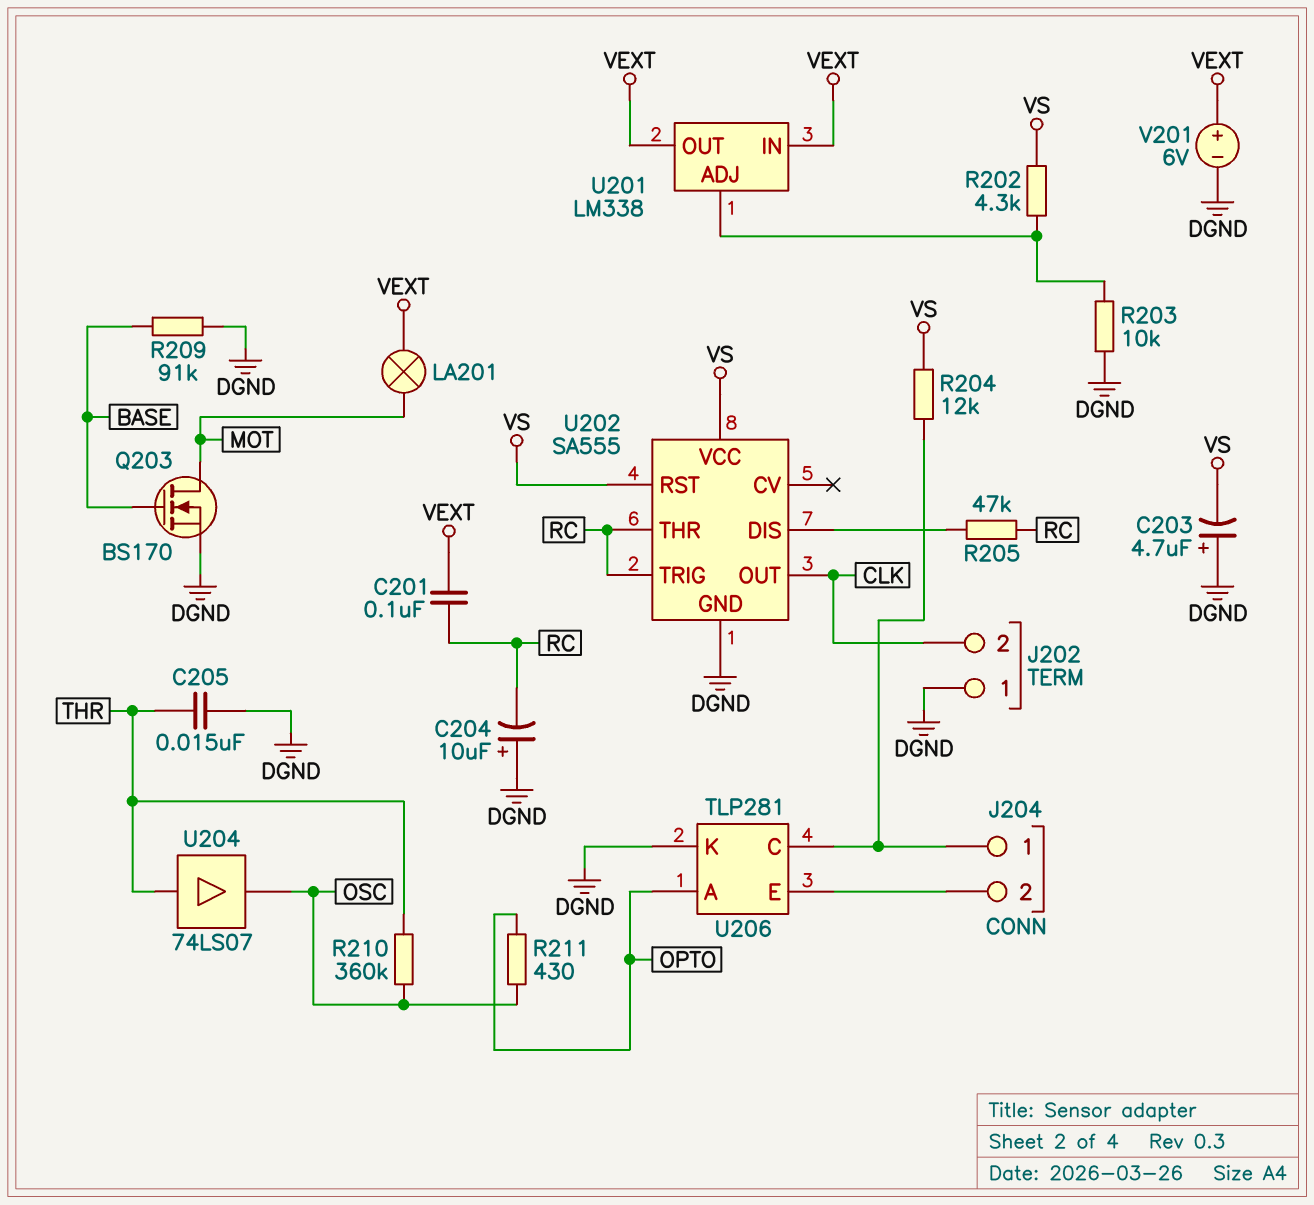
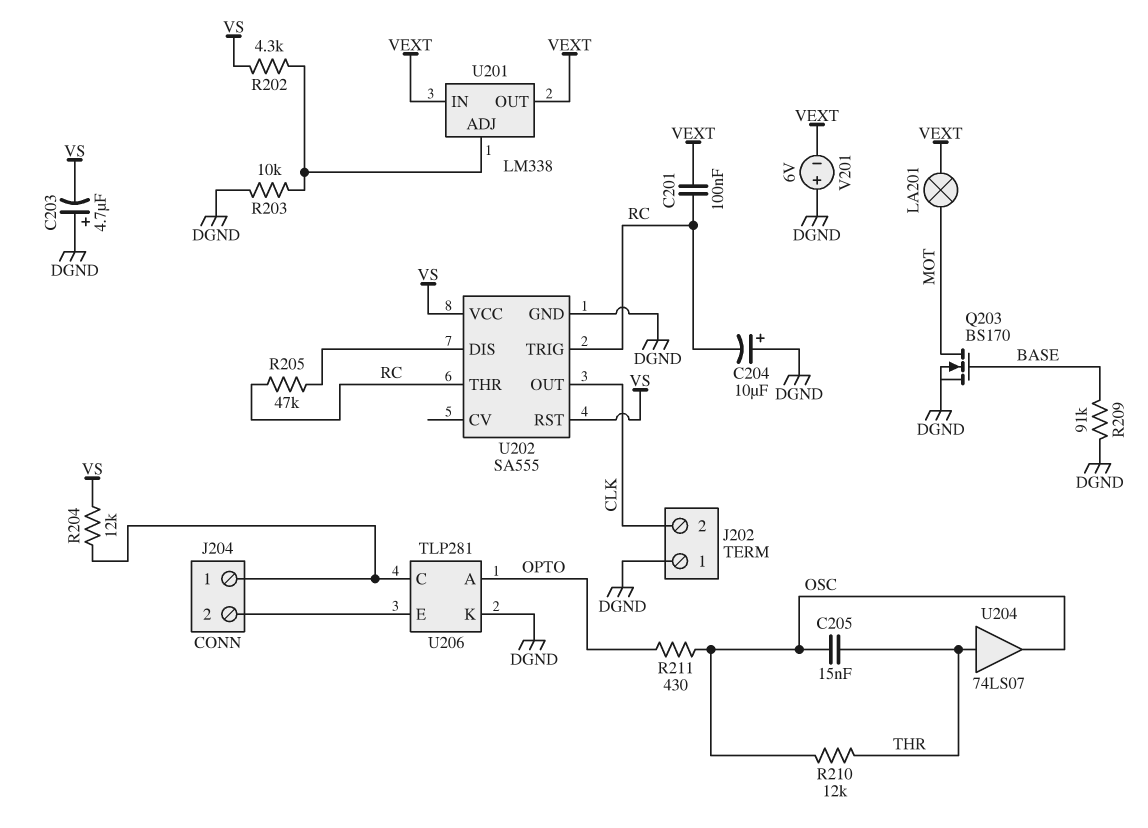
C205: 15nF (DGND, THR) -> 15nF (OSC, THR)
R210: 360k (OSC, THR) -> 12k (OSC, THR)
V201: 6V (plus VEXT, minus DGND) -> 6V (plus DGND, minus VEXT)

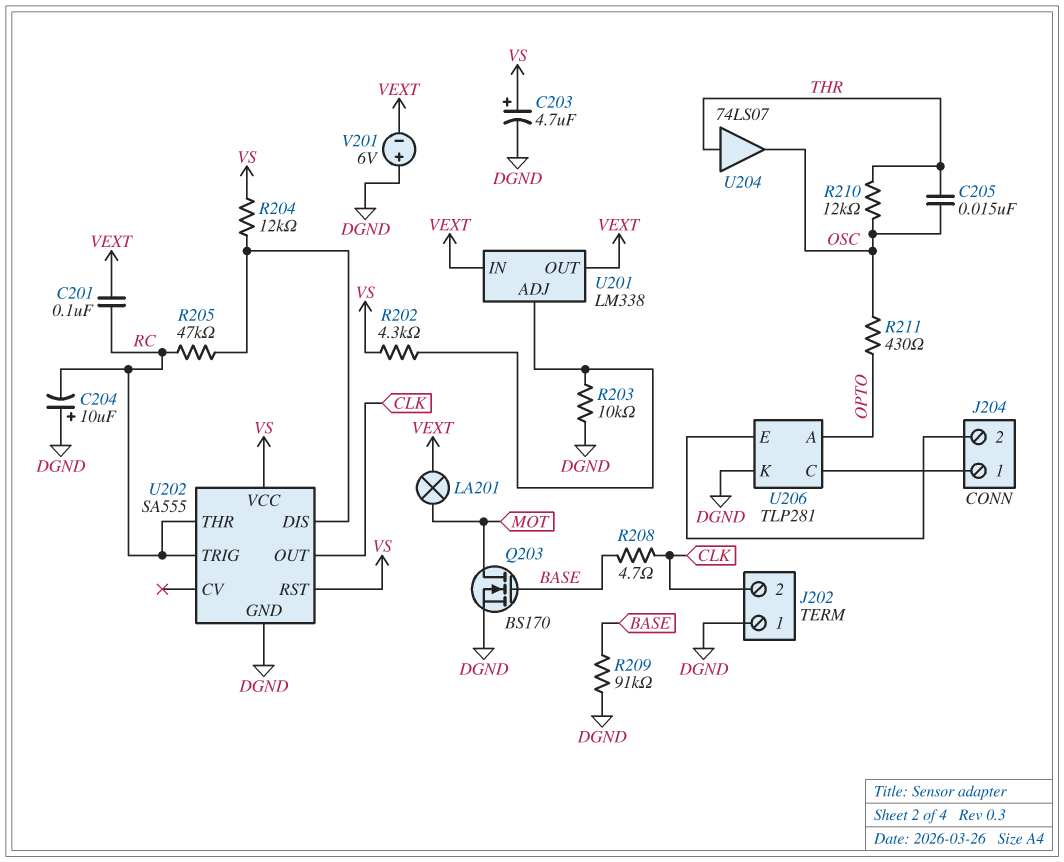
C203: 4.7uF (plus DGND, minus VS) -> 4.7uF (plus VS, minus DGND)
R204: 12k (J204/1, VS) -> 12k (U202/DIS, VS)
R208: none -> 4.7 (BASE, CLK)

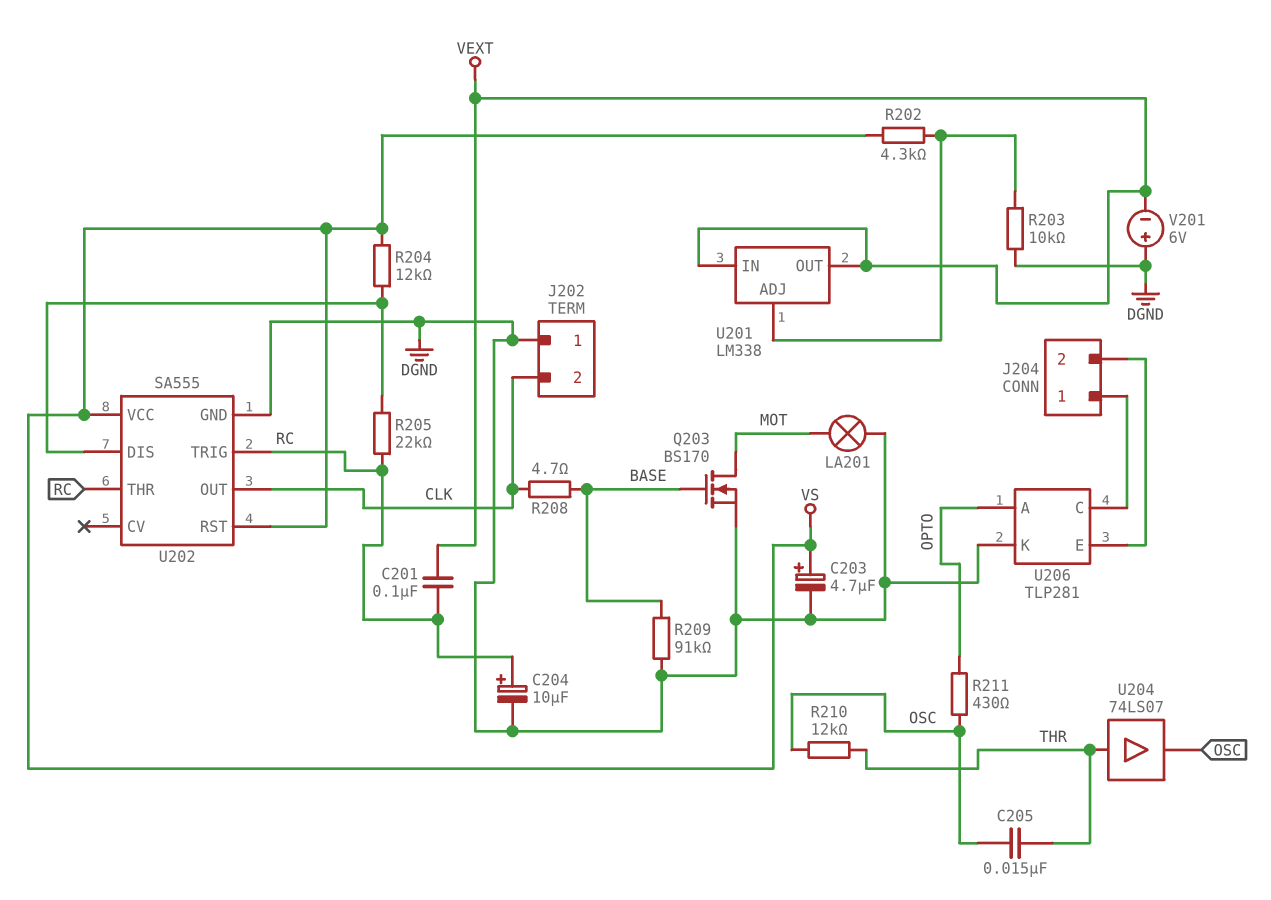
C204: 10uF (plus DGND, minus RC) -> 10uF (plus RC, minus DGND)
LA201: lamp (MOT, VEXT) -> lamp (DGND, MOT)
R205: 47k (RC, U202/DIS) -> 22k (RC, U202/DIS)

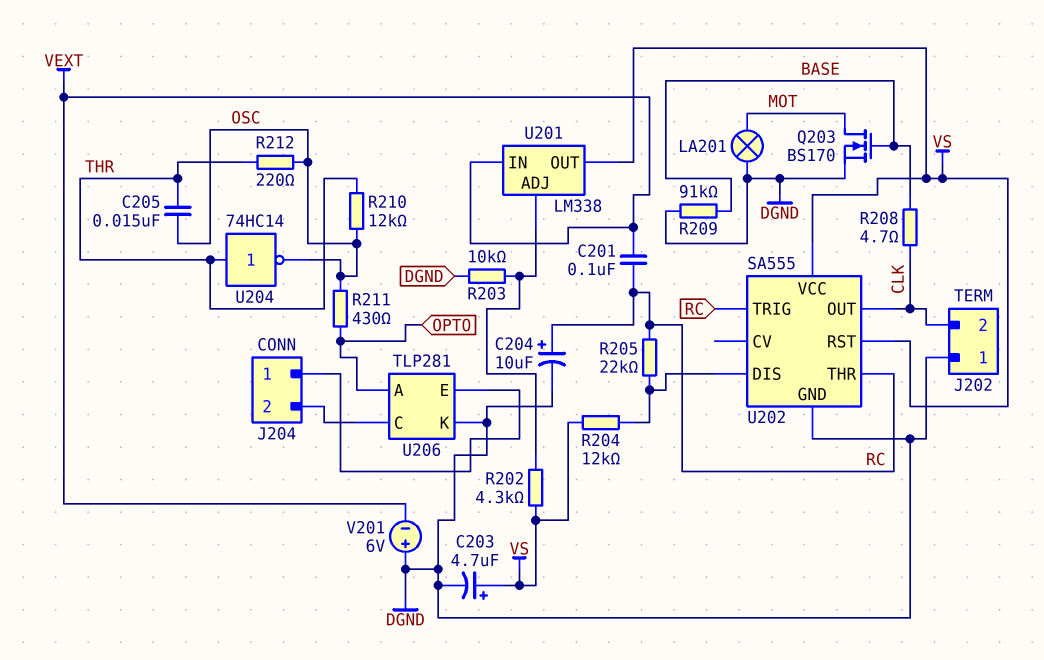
R212: none -> 220 (OSC, THR)
U201 pin OUT: VEXT -> VS
U204: buffer 74LS07 (in THR, out OSC) -> NOT 74HC14 (in THR, out OSC)
U206 pin C: J204/1 -> J204/2
U206 pin E: J204/2 -> J204/1

